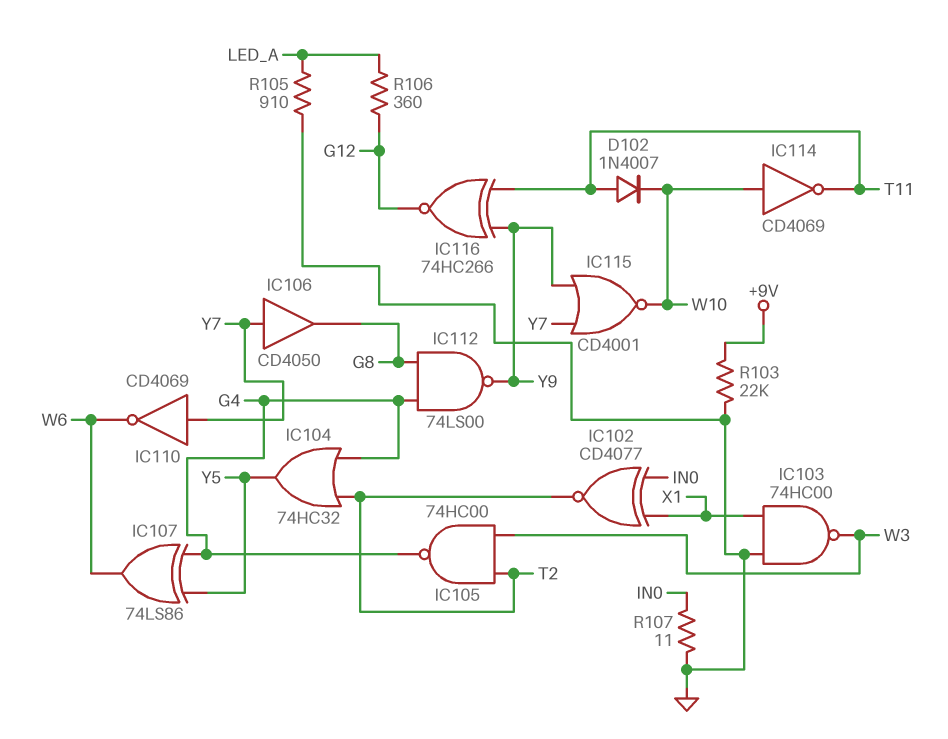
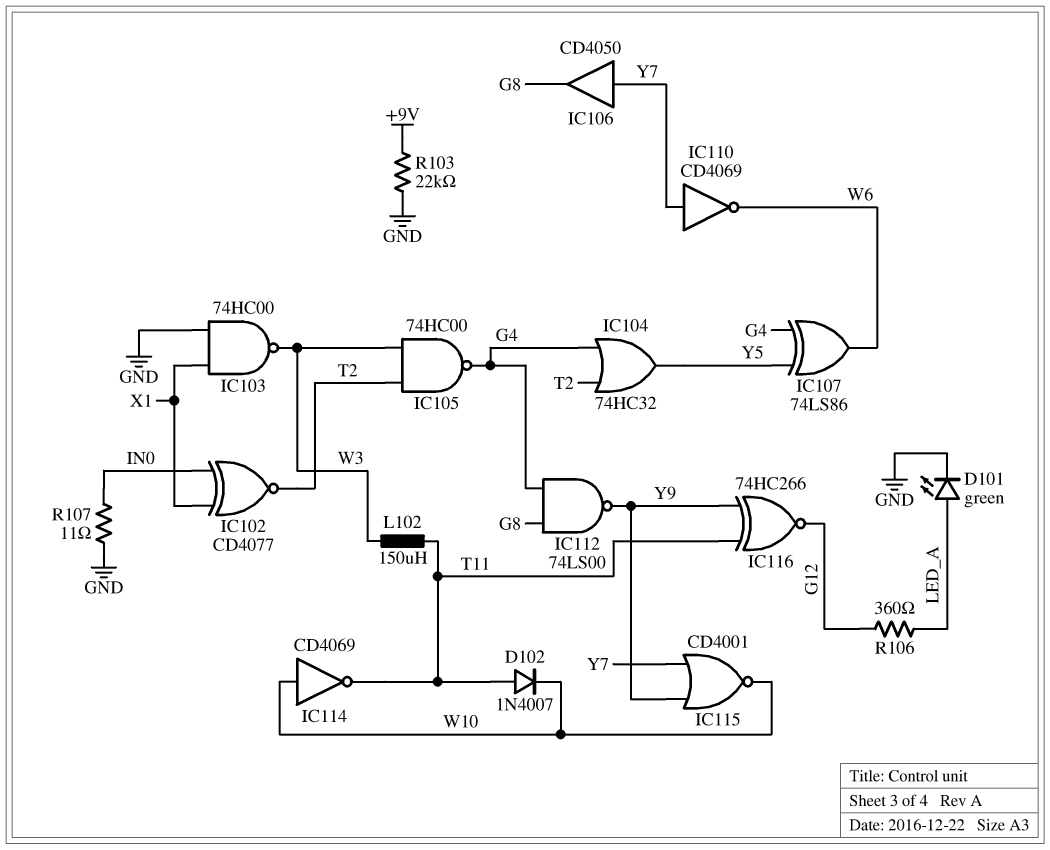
D101: none -> LED green (A LED_A, K GND)
L102: none -> 150uH (T11, W3)
R105: 910 (GND, LED_A) -> none

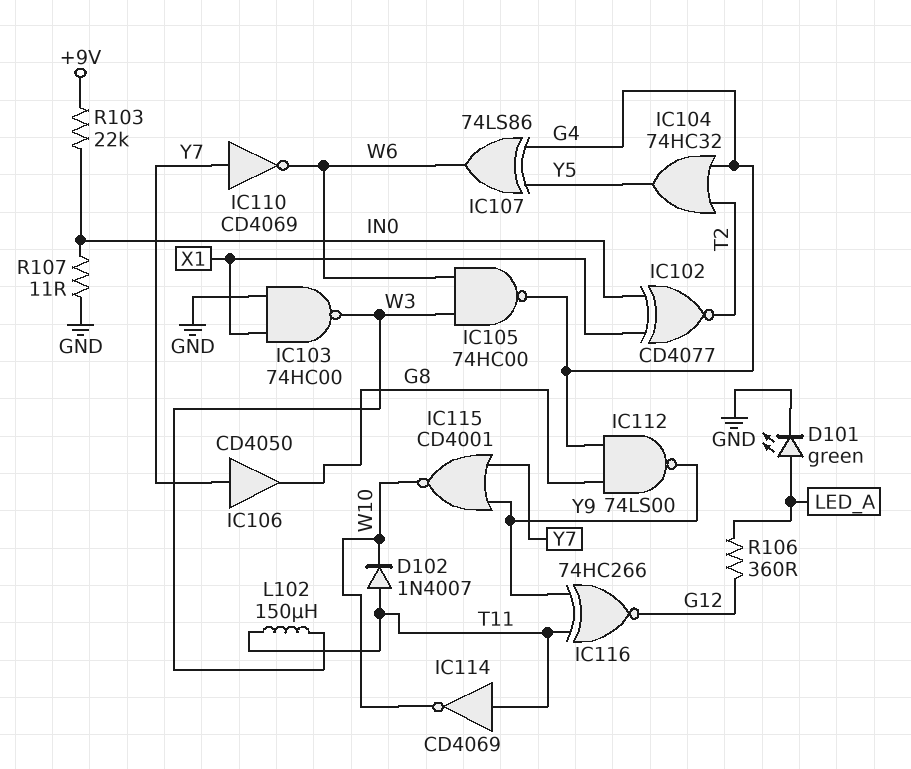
IC105: NAND 74HC00 (in T2, in W3, out G4) -> NAND 74HC00 (in W3, in W6, out G4)
IC114: NOT CD4069 (in W10, out T11) -> NOT CD4069 (in T11, out W10)
R103: 22k (+9V, GND) -> 22k (+9V, IN0)

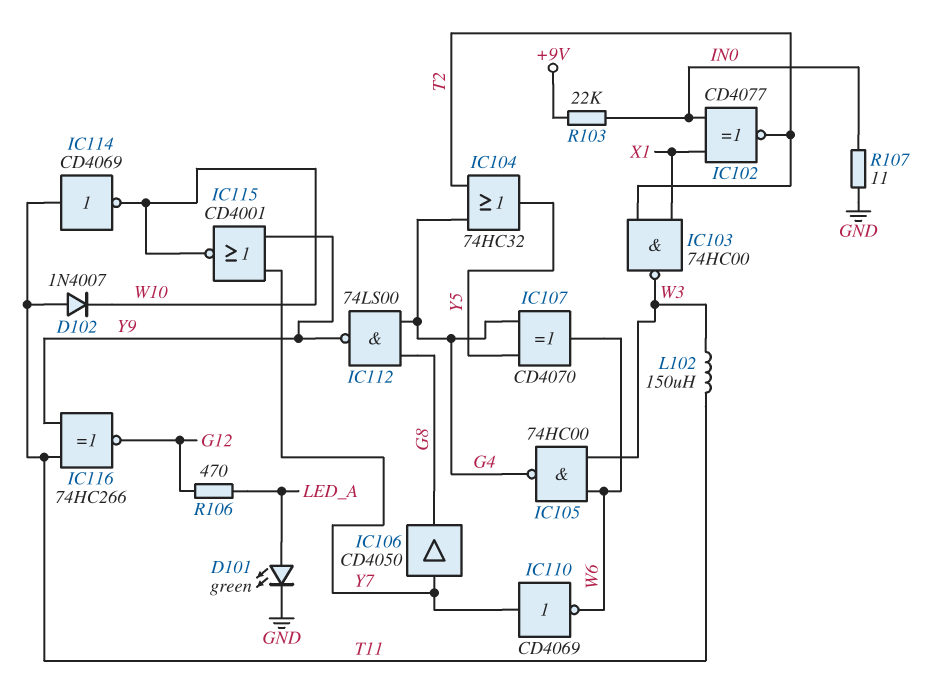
IC103: NAND 74HC00 (in GND, in X1, out W3) -> NAND 74HC00 (in T2, in X1, out W3)
IC107: XOR 74LS86 (in G4, in Y5, out W6) -> XOR CD4070 (in G4, in Y5, out W6)
R106: 360 (G12, LED_A) -> 470 (G12, LED_A)

